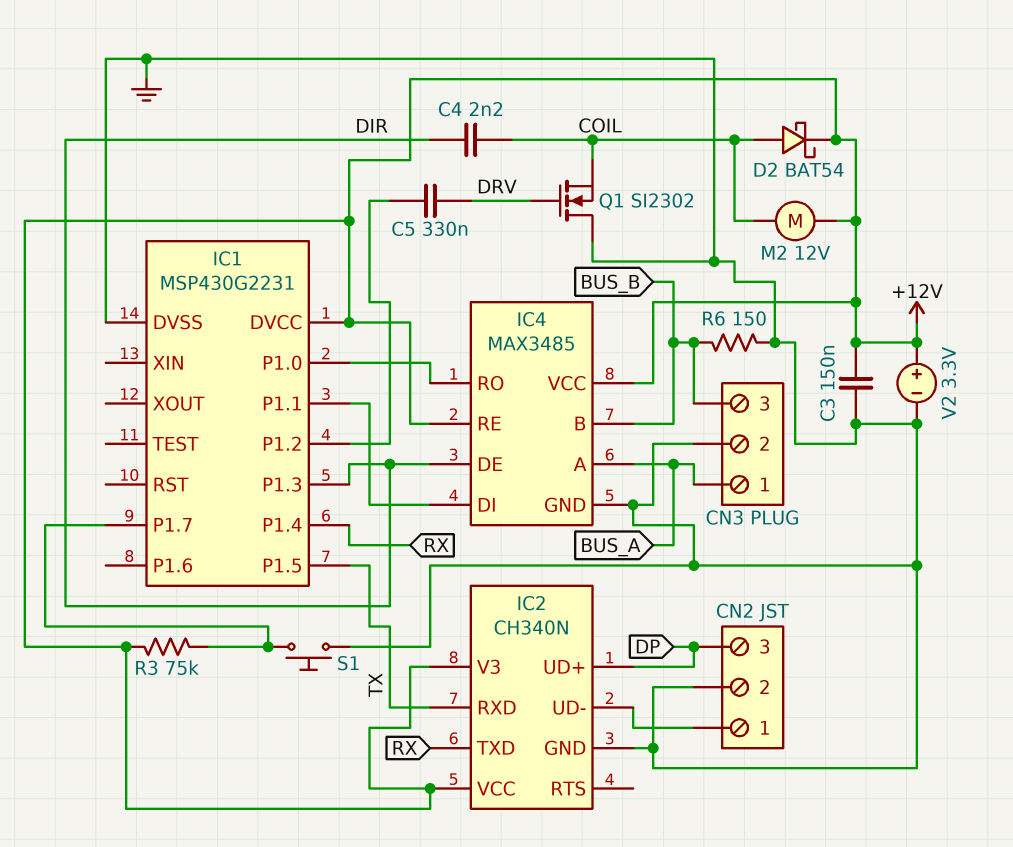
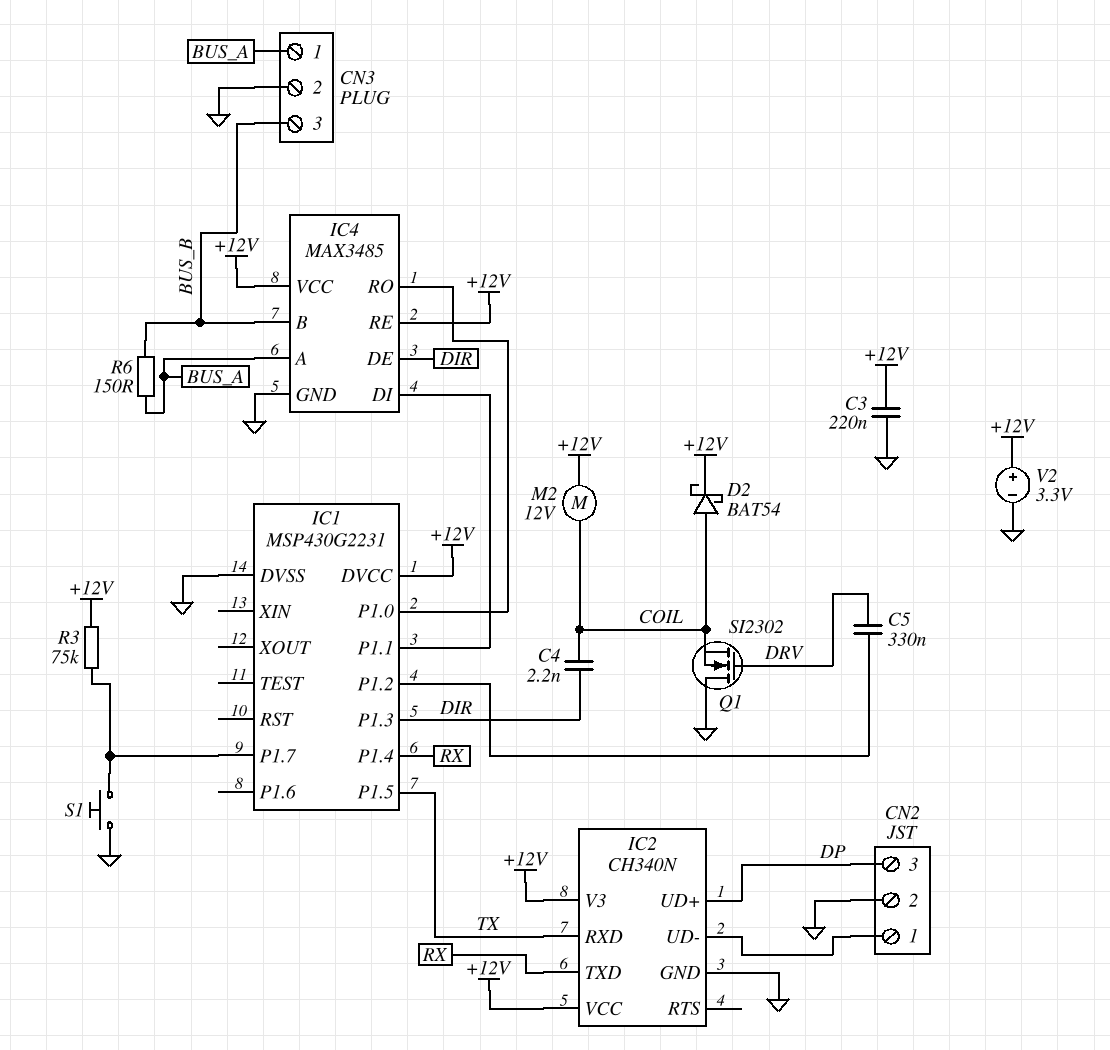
C3: 150nF (+12V, GND) -> 220nF (+12V, GND)
R6: 150 (BUS_B, GND) -> 150 (BUS_A, BUS_B)

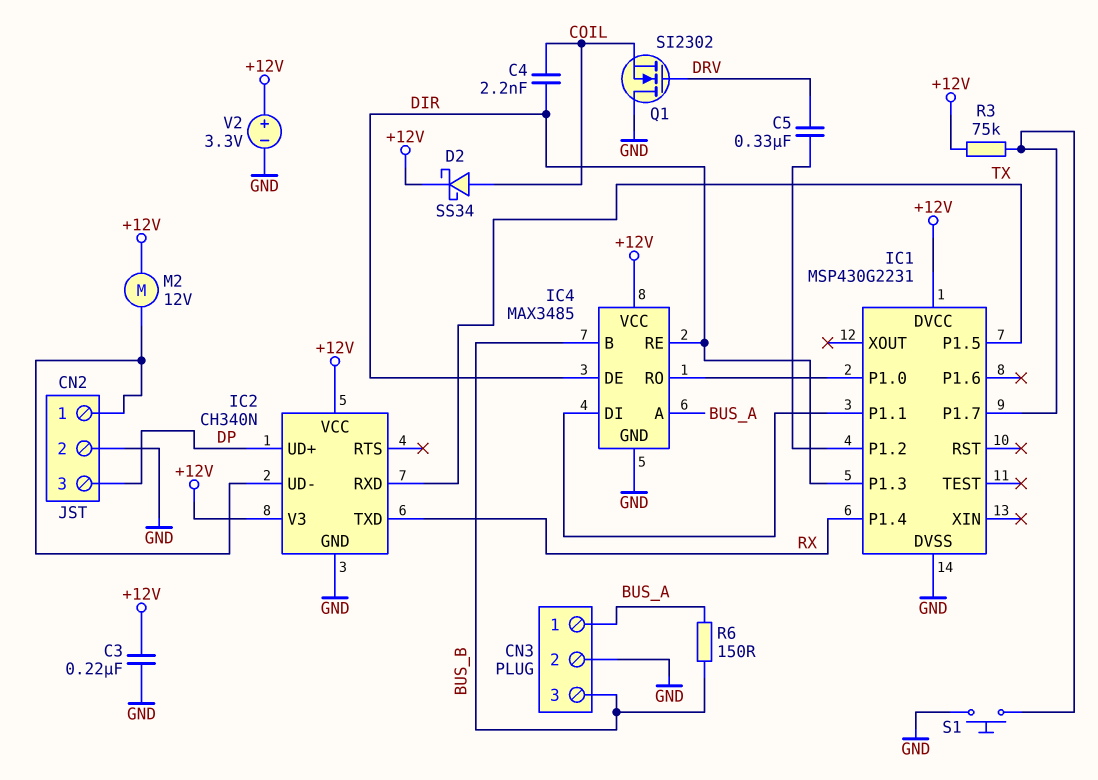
D2: schottky BAT54 (A COIL, K +12V) -> schottky SS34 (A COIL, K +12V)
IC4 pin RE: +12V -> DIR
M2: motor 12V (+12V, COIL) -> motor 12V (+12V, CN2/1)

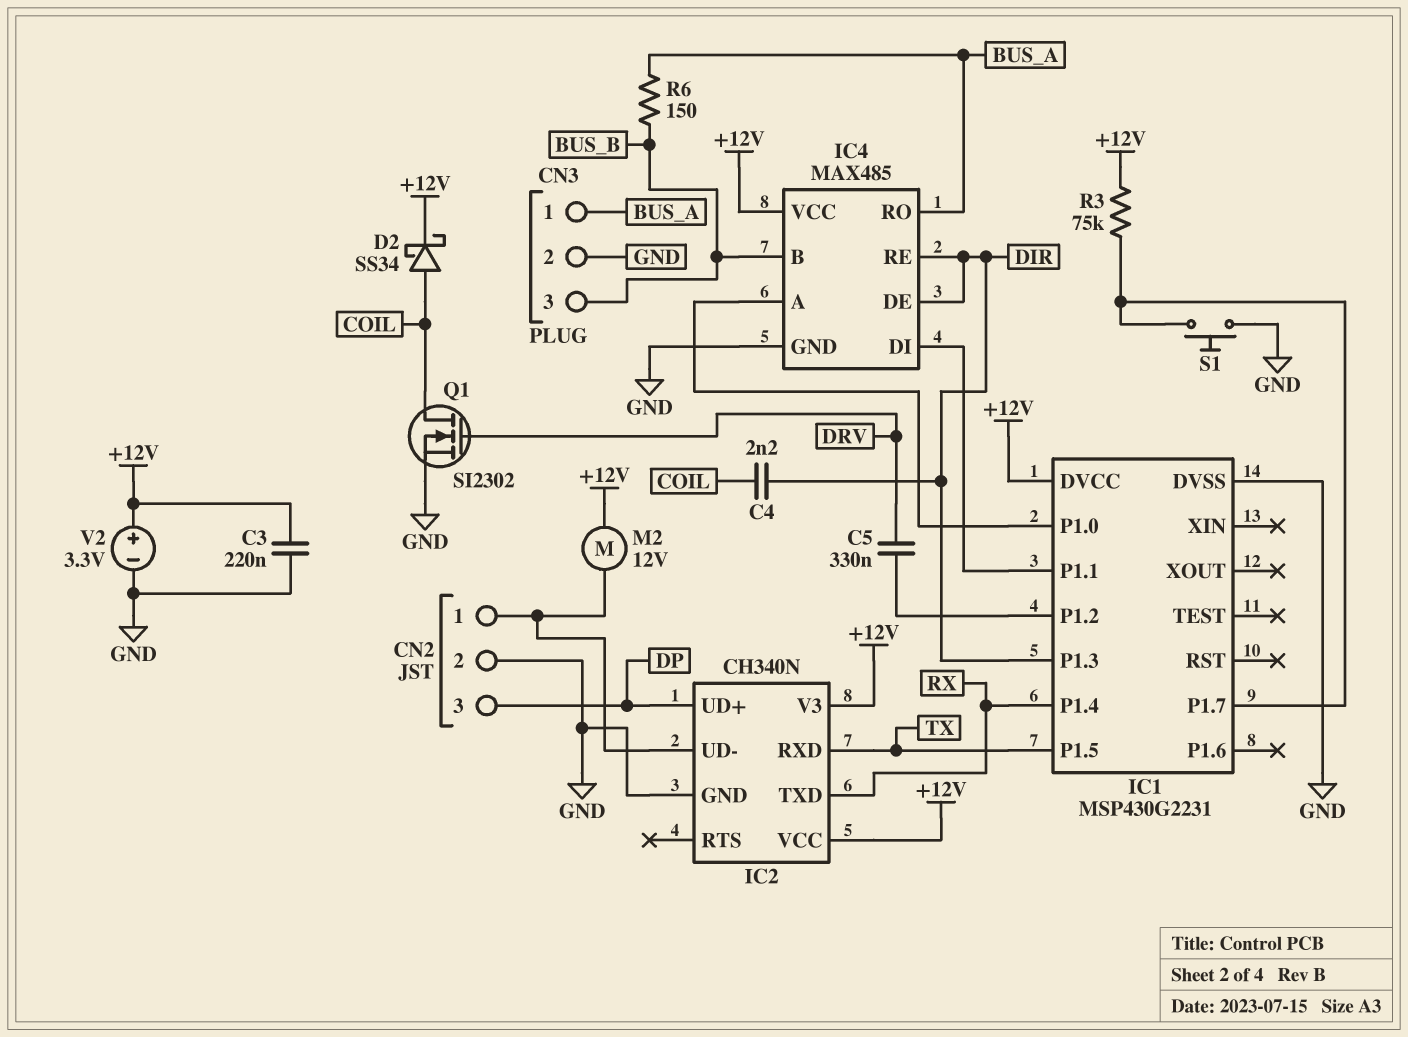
IC4: MAX3485 -> MAX485
IC4 pin A: BUS_A -> IC1/P1.0
IC4 pin RO: IC1/P1.0 -> BUS_A
Q1: NMOS SI2302 (G DRV, D GND, S COIL) -> NMOS SI2302 (G DRV, D COIL, S GND)

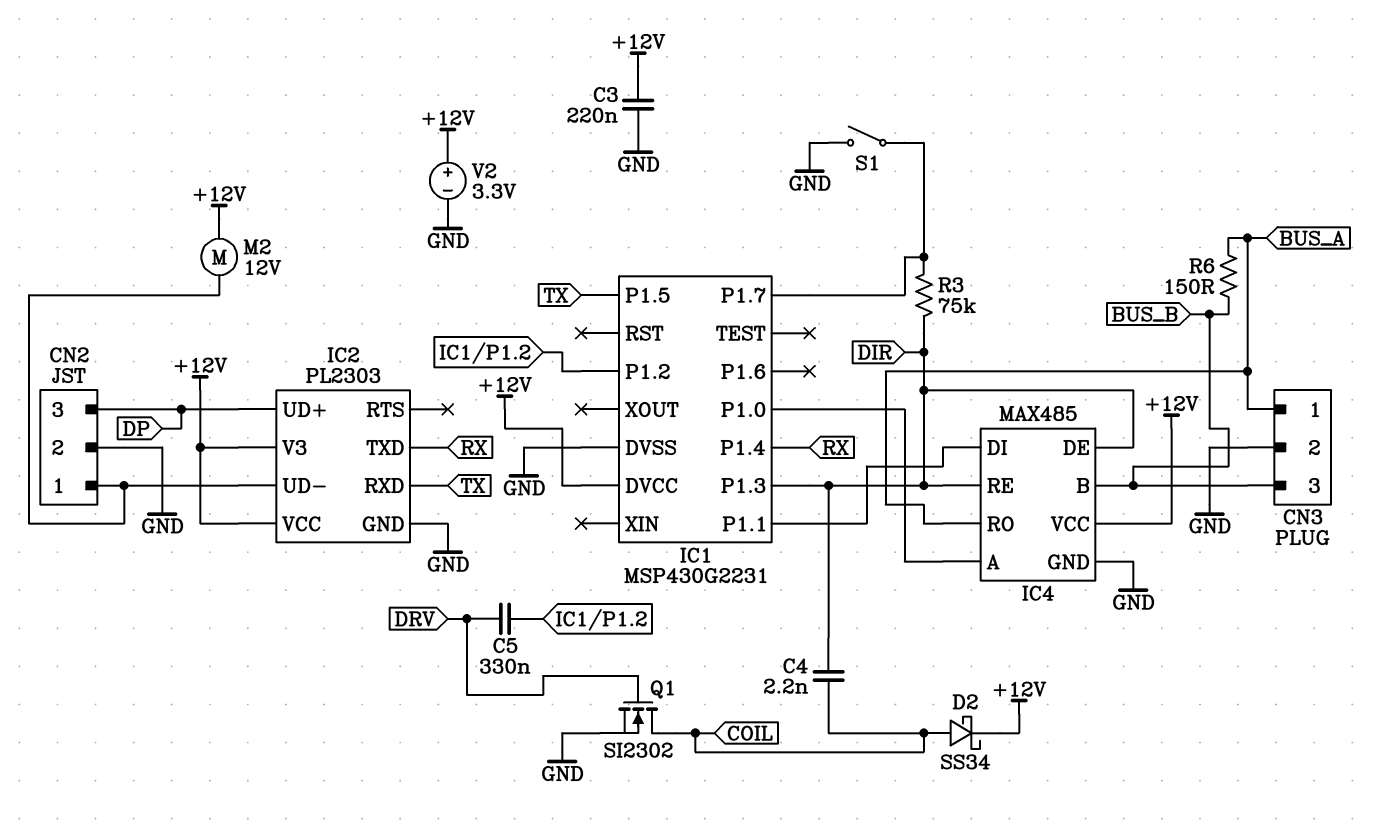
IC2: CH340N -> PL2303
R3: 75k (+12V, IC1/P1.7) -> 75k (DIR, IC1/P1.7)
S1: button (GND, IC1/P1.7) -> switch (GND, IC1/P1.7)

